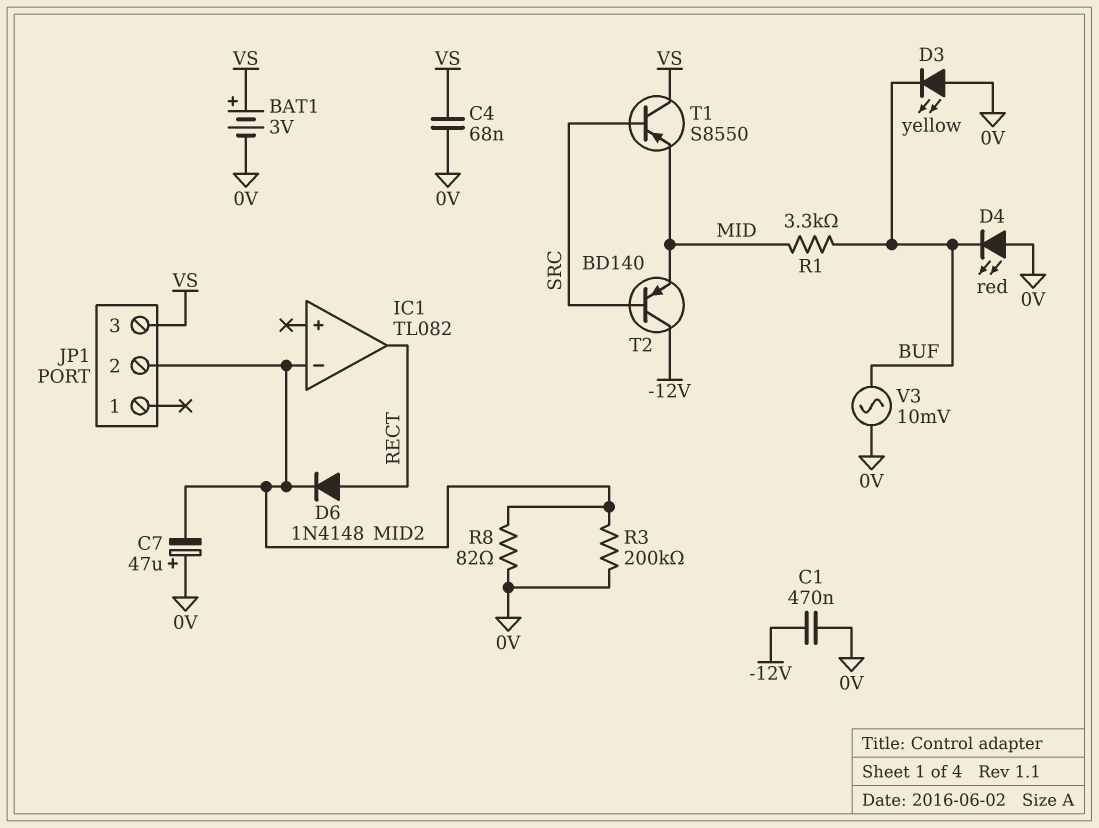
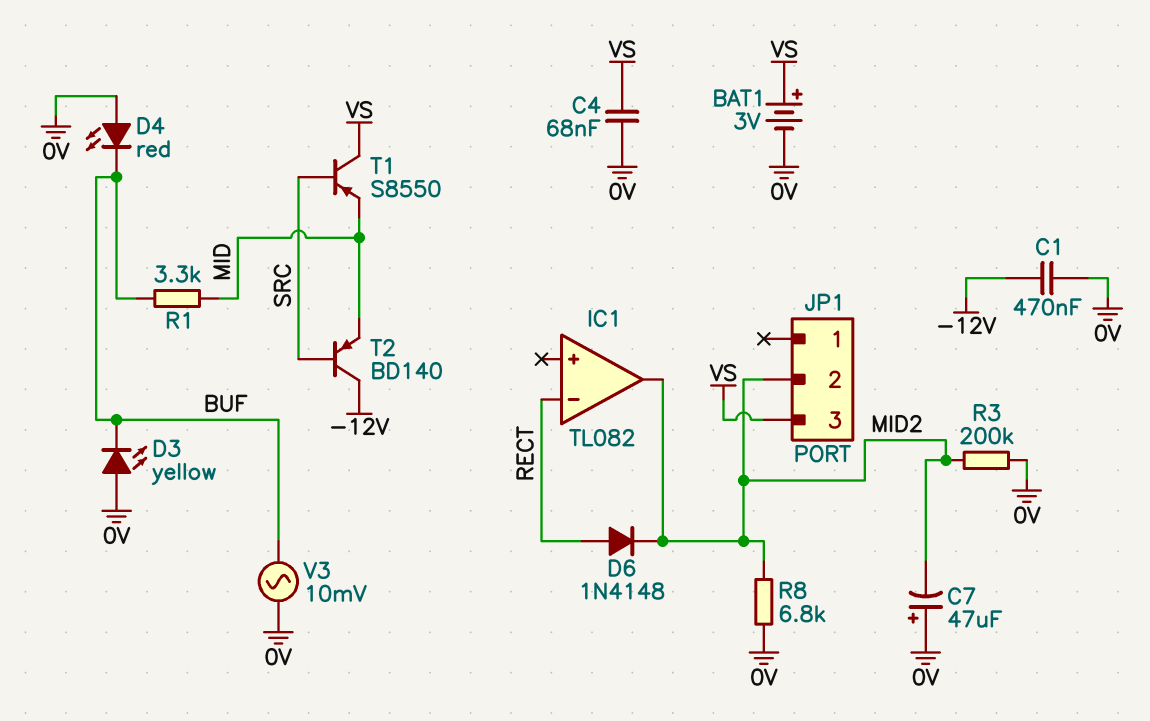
IC1 pin in-: MID2 -> RECT
IC1 pin out: RECT -> MID2
R8: 82 (0V, MID2) -> 6.8k (0V, MID2)

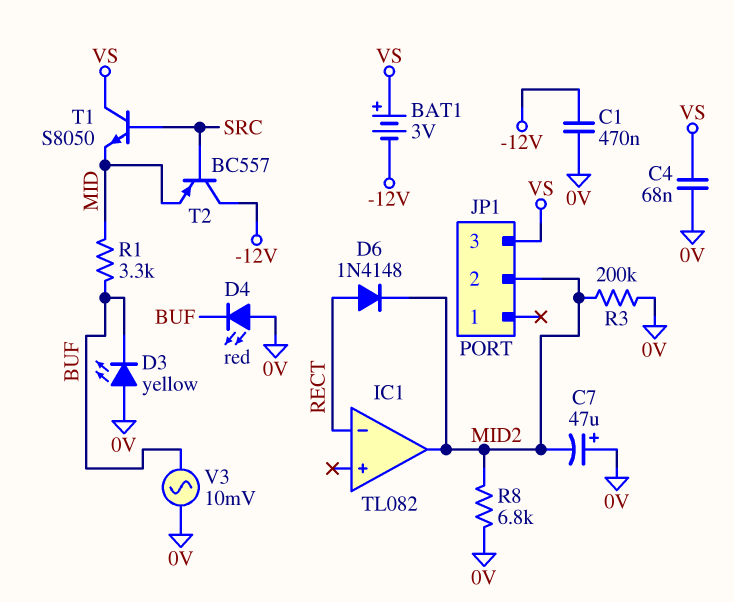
BAT1: 3V (plus VS, minus 0V) -> 3V (plus VS, minus -12V)
T1: PNP S8550 (B SRC, C VS, E MID) -> NPN S8050 (B SRC, C VS, E MID)
T2: PNP BD140 (B SRC, C -12V, E MID) -> PNP BC557 (B SRC, C -12V, E MID)

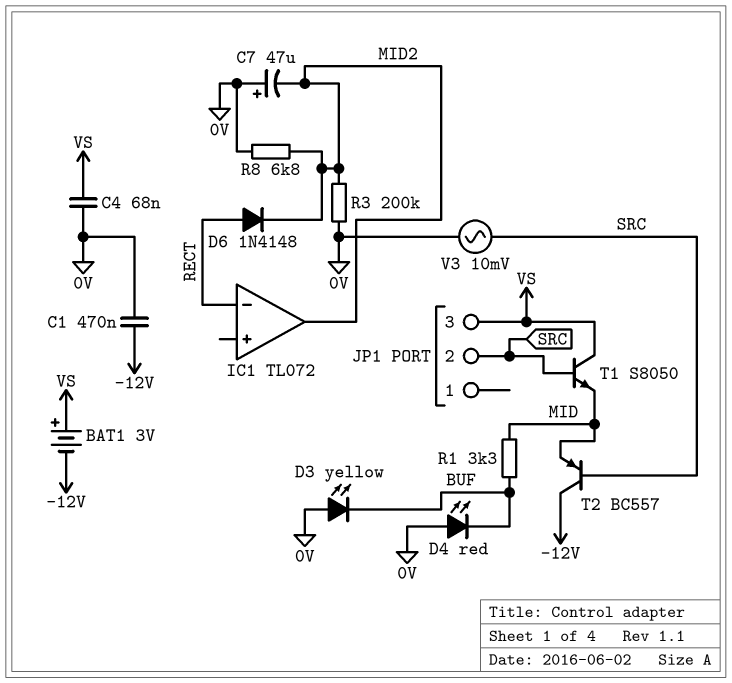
IC1: TL082 -> TL072
JP1 pin 2: MID2 -> SRC
V3: AC 10mV (0V, BUF) -> AC 10mV (0V, SRC)

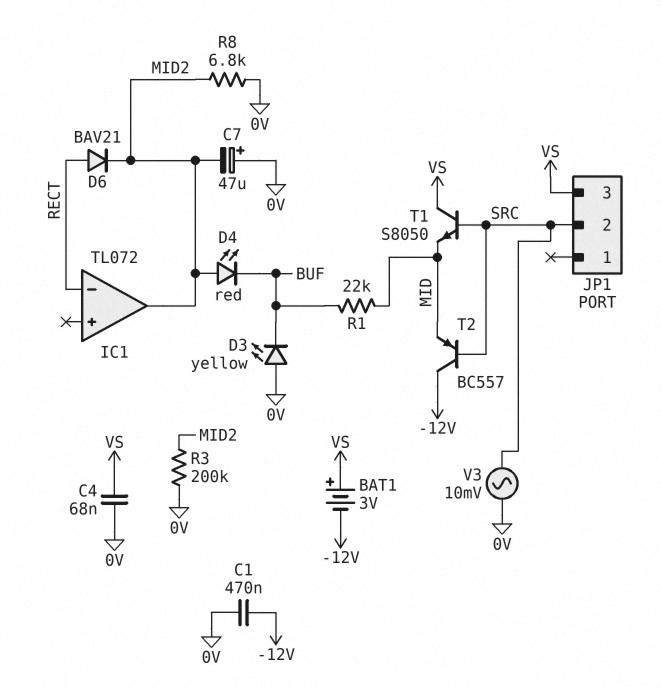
D4: LED red (A 0V, K BUF) -> LED red (A MID2, K BUF)
D6: diode 1N4148 (A RECT, K MID2) -> diode BAV21 (A RECT, K MID2)
R1: 3.3k (BUF, MID) -> 22k (BUF, MID)

